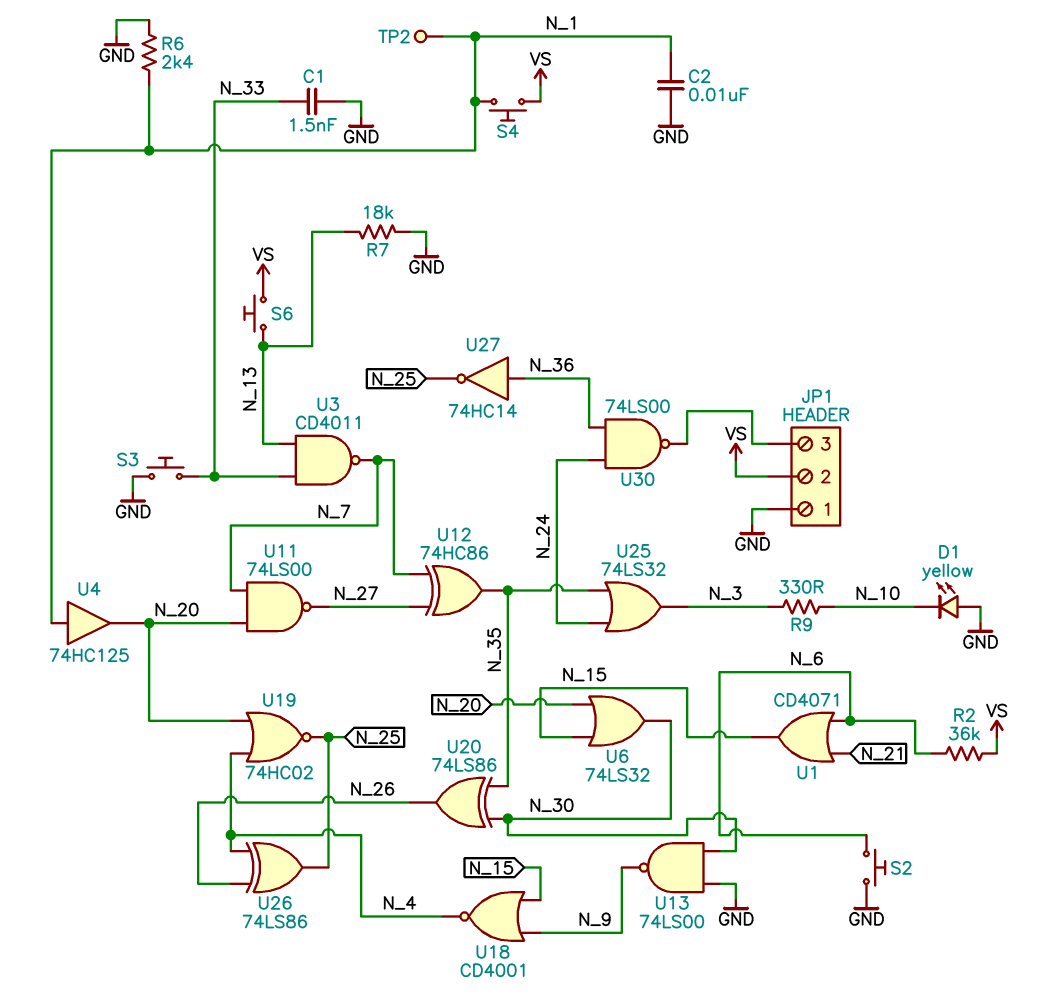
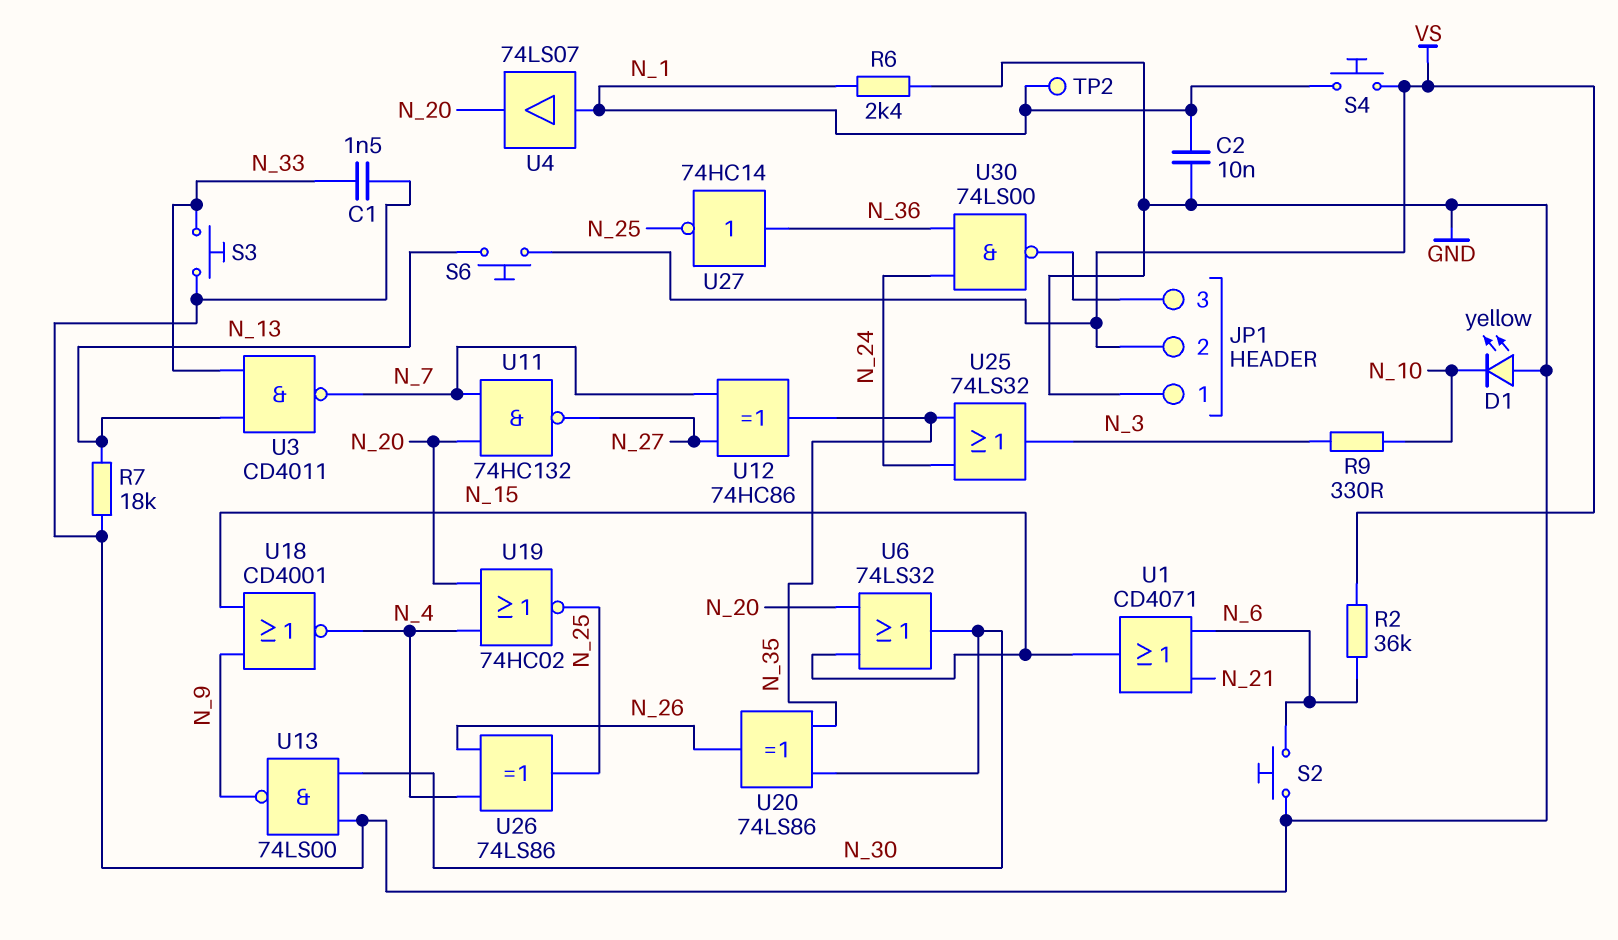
U4: buffer 74HC125 (in N_1, out N_20) -> buffer 74LS07 (in N_1, out N_20)
U11: NAND 74LS00 (in N_7, in N_20, out N_27) -> NAND 74HC132 (in N_7, in N_20, out N_27)

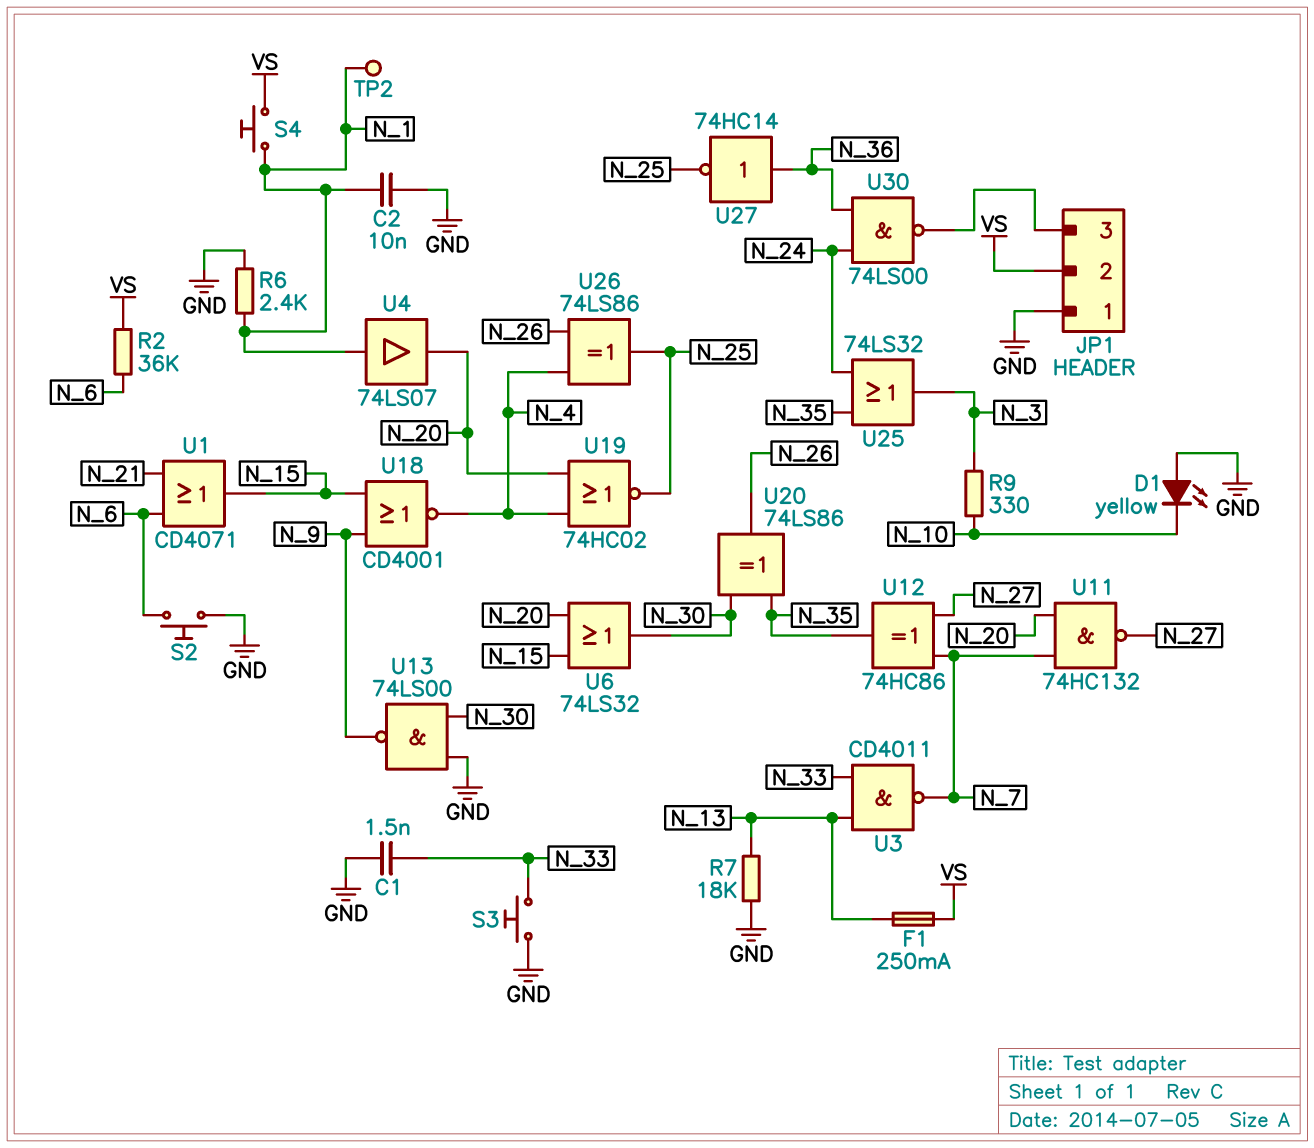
F1: none -> 250mA (N_13, VS)
S6: button (N_13, VS) -> none

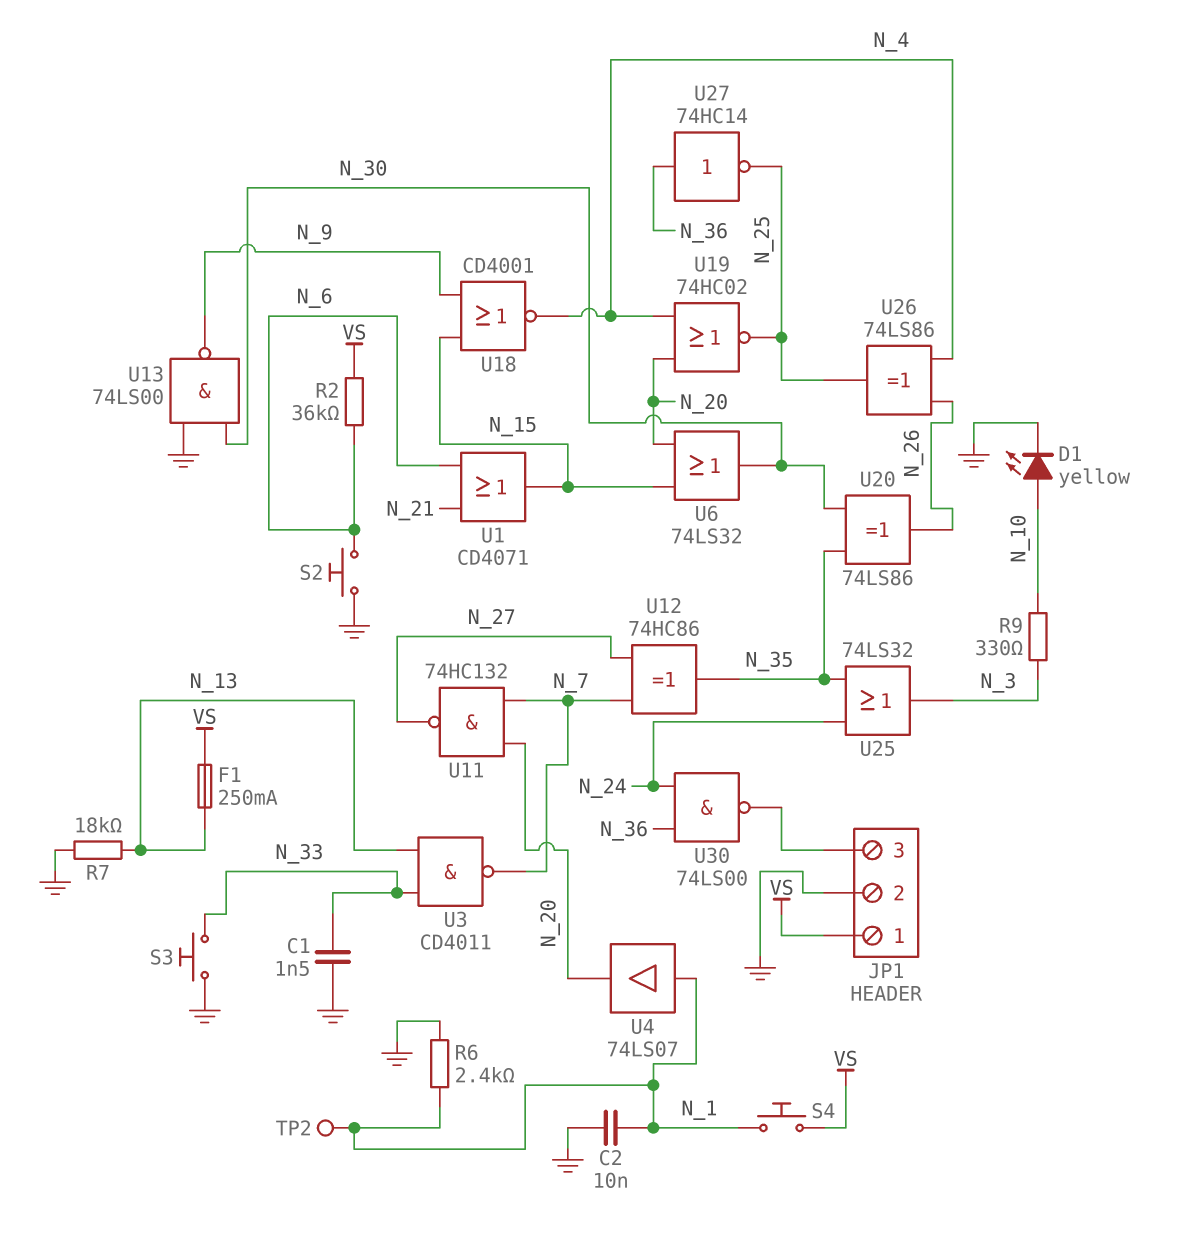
D1: LED yellow (A GND, K N_10) -> LED yellow (A N_10, K GND)
JP1 pin 1: GND -> VS
JP1 pin 2: VS -> GND

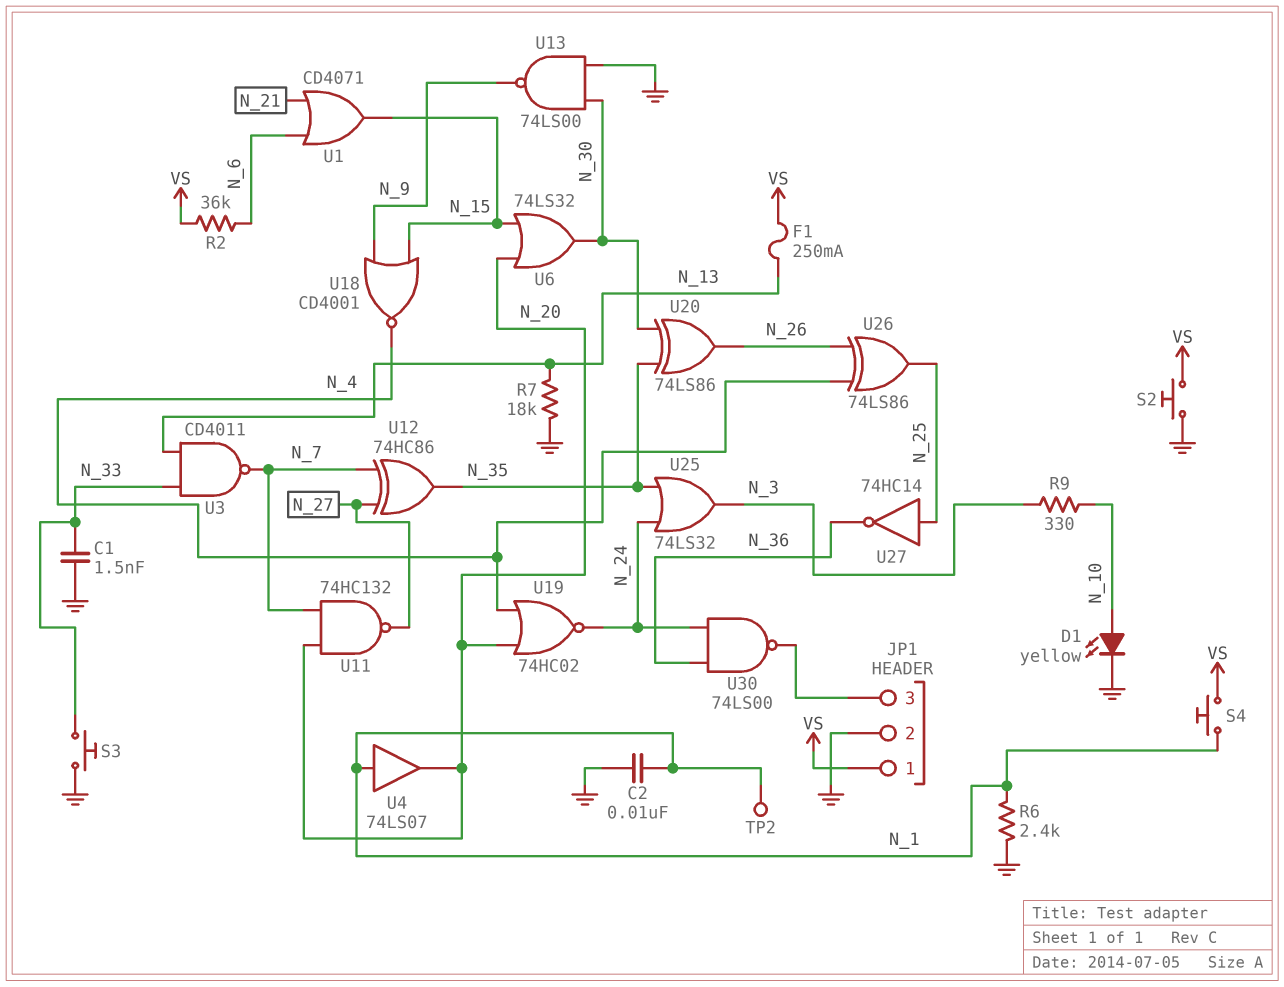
S2: button (GND, N_6) -> button (GND, VS)
U19: NOR 74HC02 (in N_4, in N_20, out N_25) -> NOR 74HC02 (in N_4, in N_20, out N_24)
U27: NOT 74HC14 (in N_36, out N_25) -> NOT 74HC14 (in N_25, out N_36)

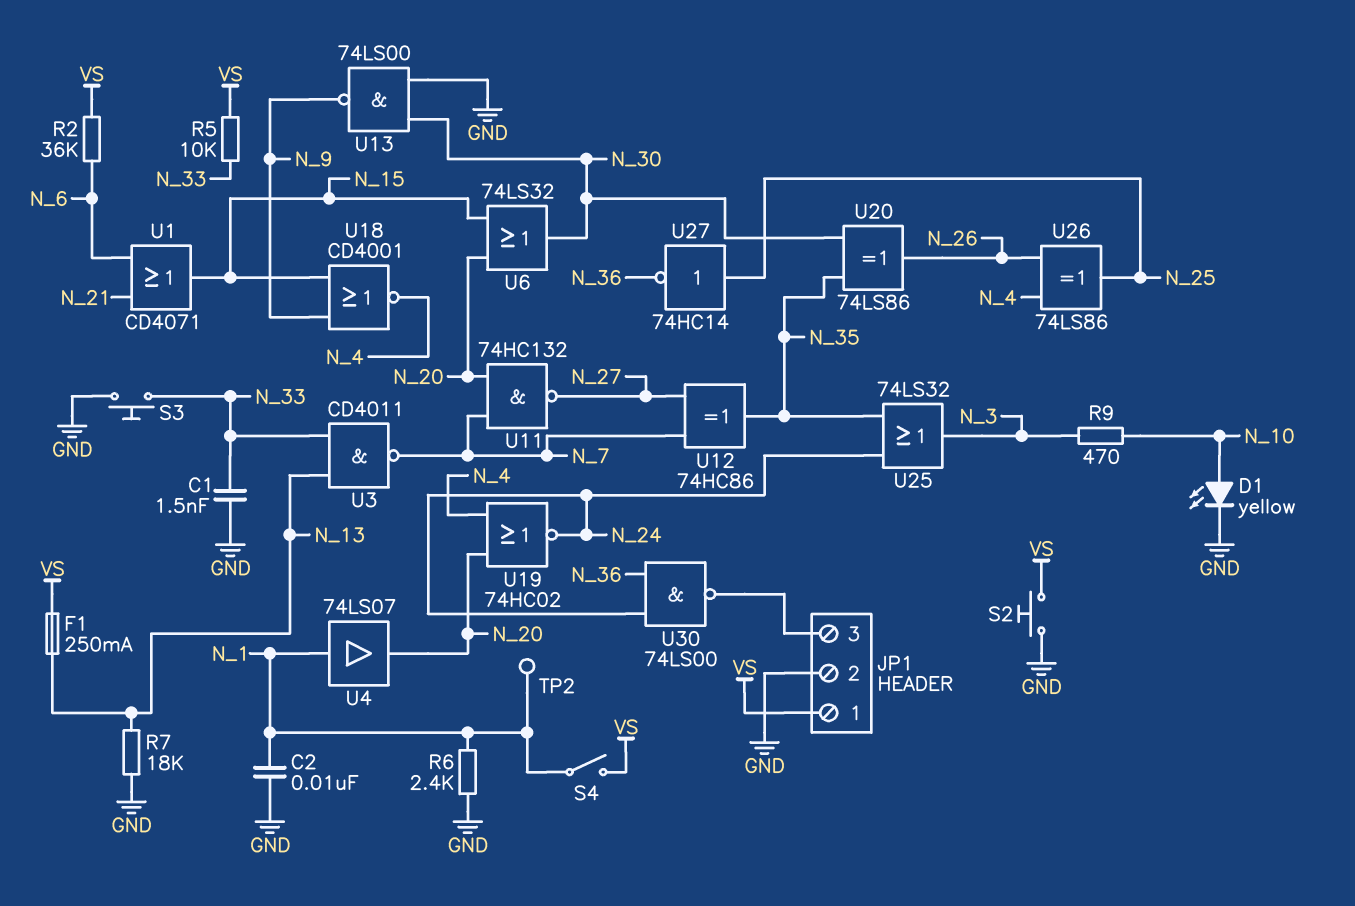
R5: none -> 10k (N_33, VS)
R9: 330 (N_3, N_10) -> 470 (N_3, N_10)
S4: button (N_1, VS) -> switch (N_1, VS)

